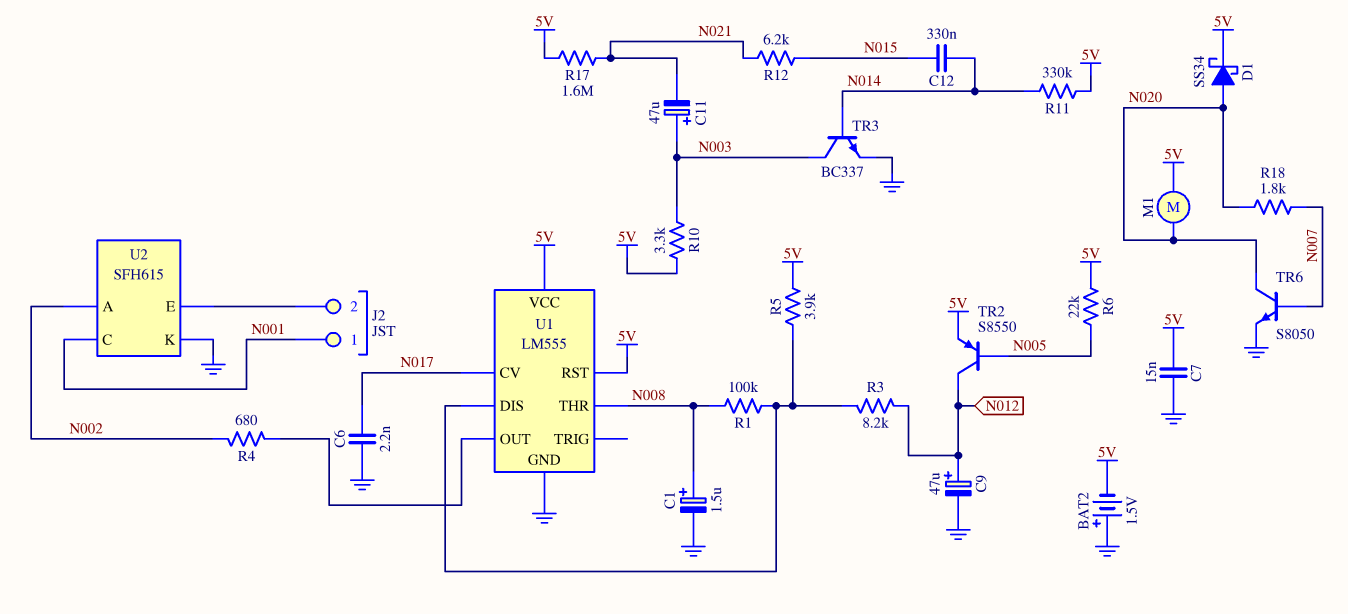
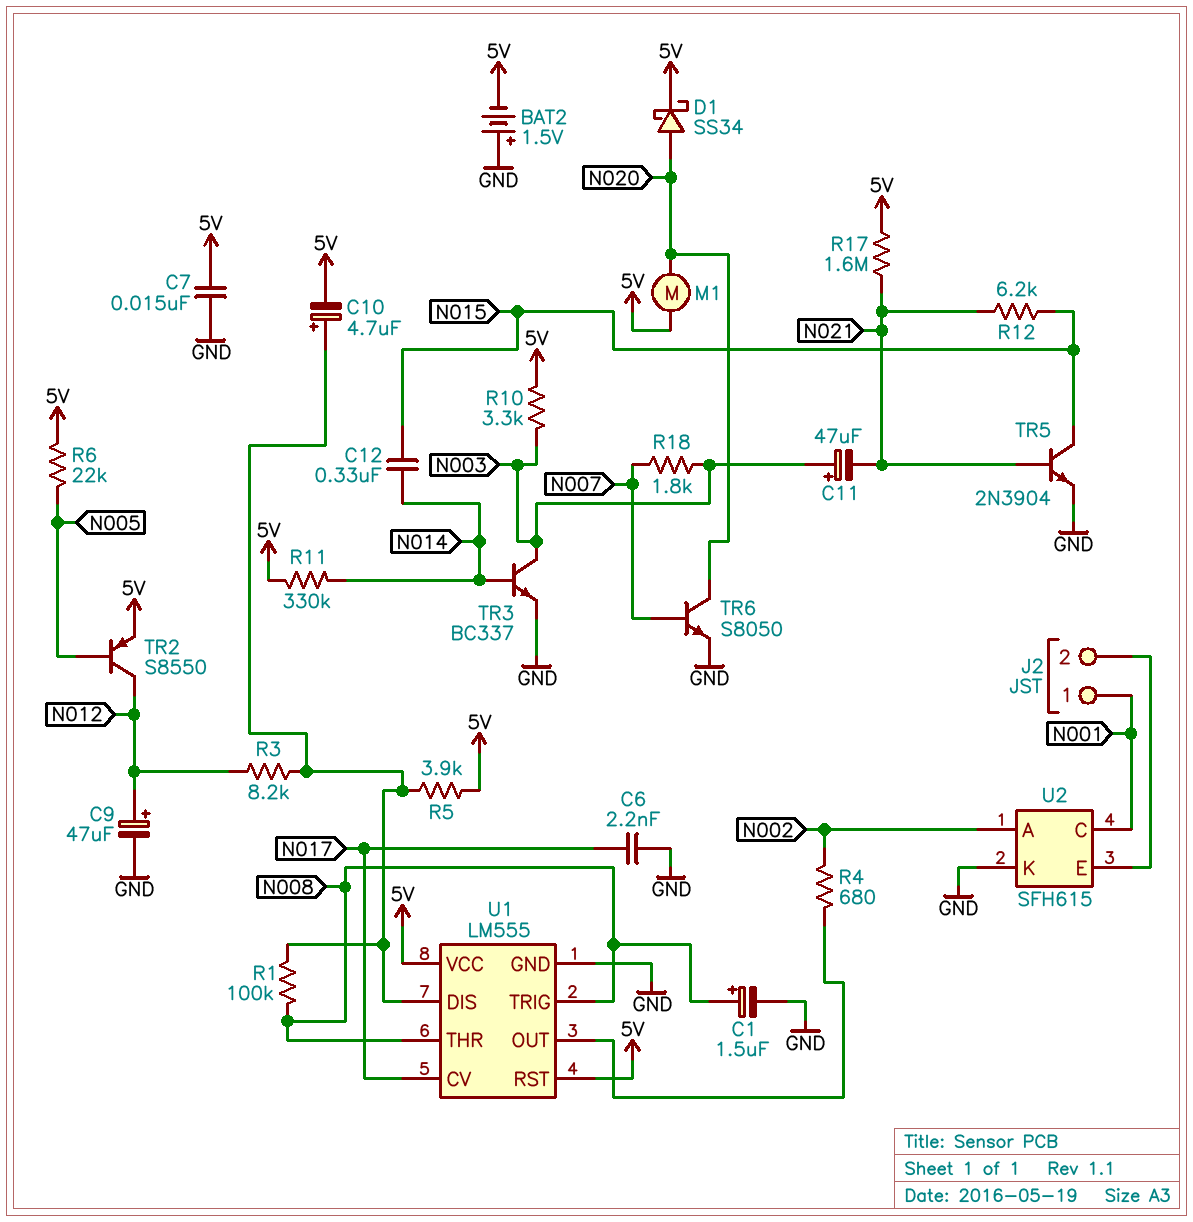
C10: none -> 4.7uF (plus U1/DIS, minus 5V)
R18: 1.8k (N007, N020) -> 1.8k (N003, N007)
TR5: none -> NPN 2N3904 (B N021, C N015, E GND)
U1 pin TRIG: none -> N008

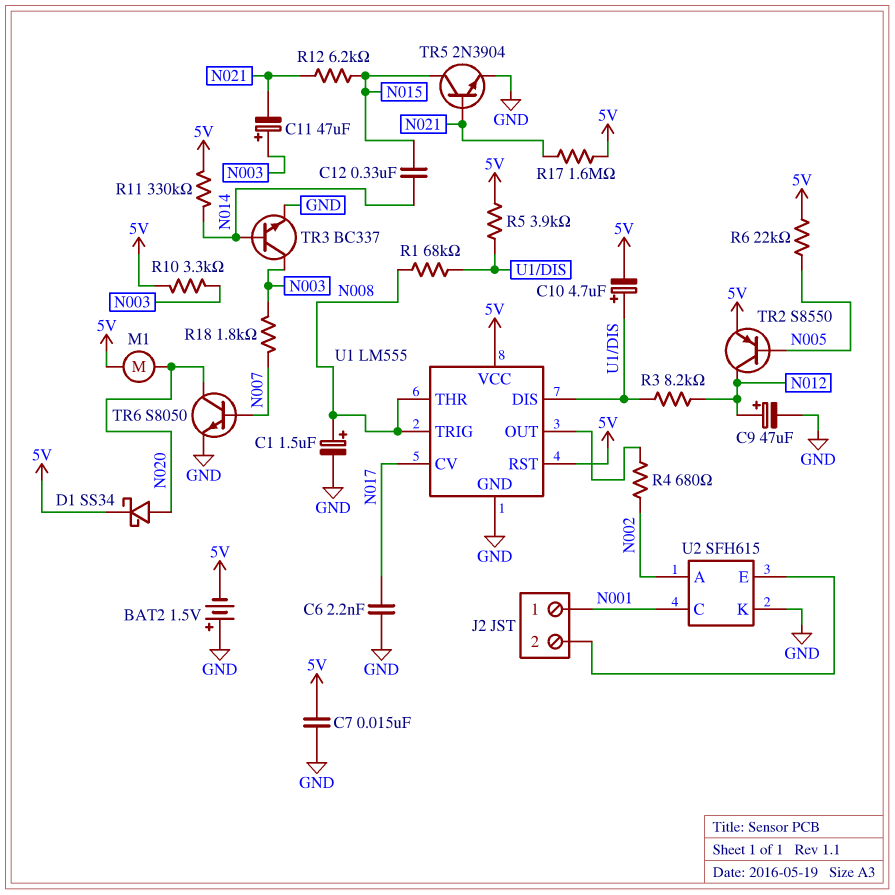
R1: 100k (N008, U1/DIS) -> 68k (N008, U1/DIS)

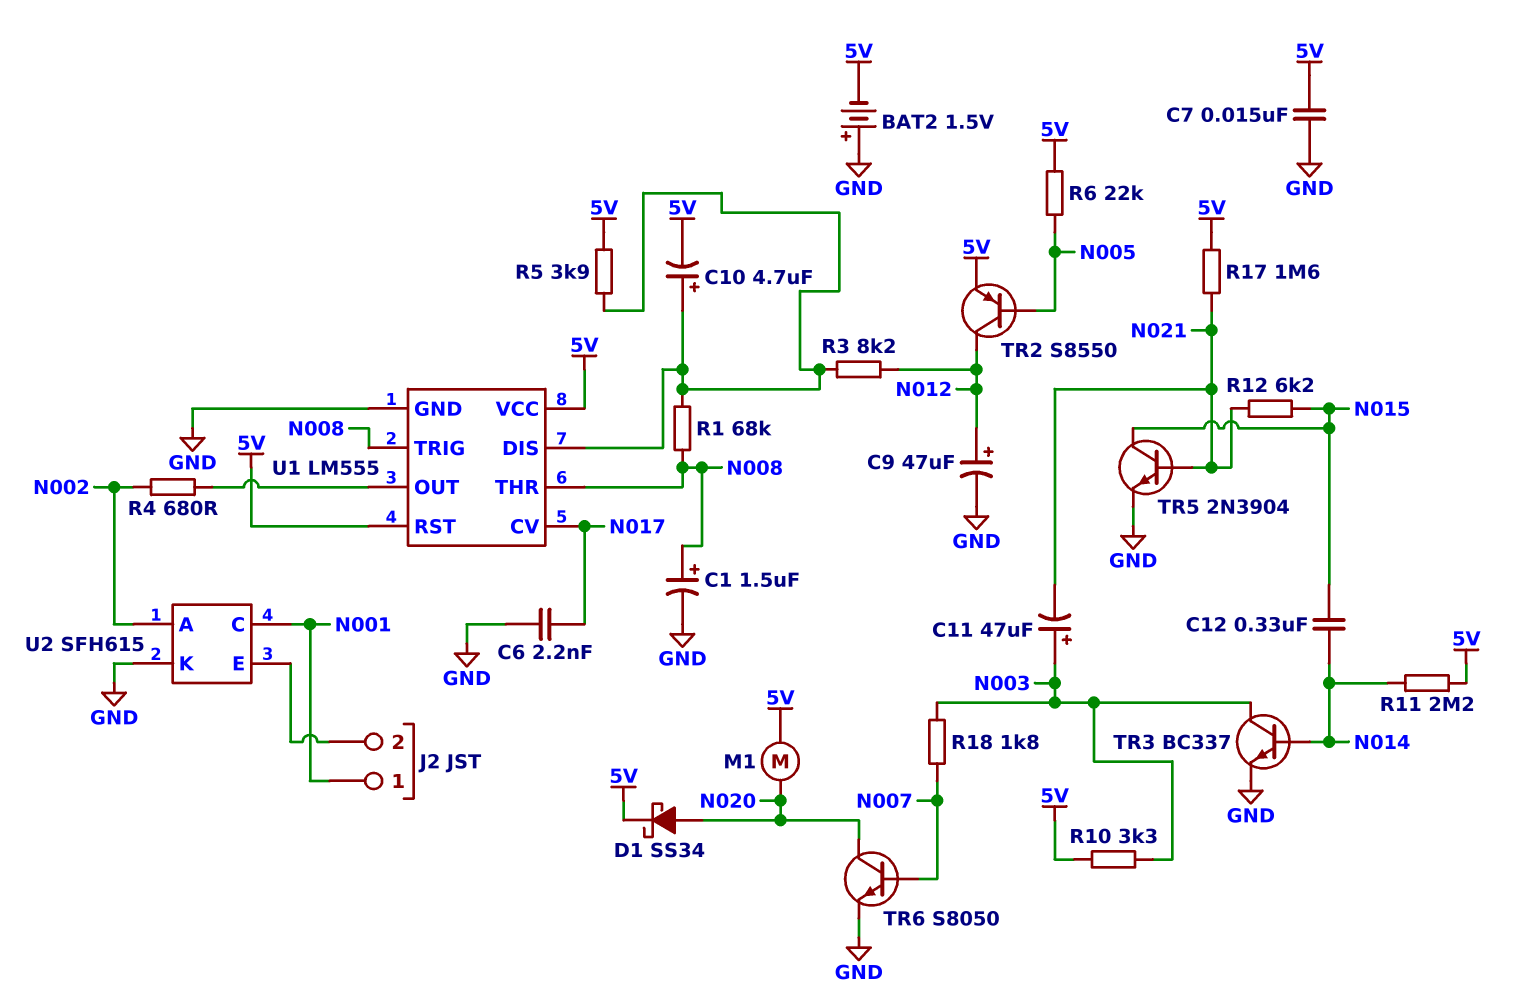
R11: 330k (5V, N014) -> 2.2M (5V, N014)

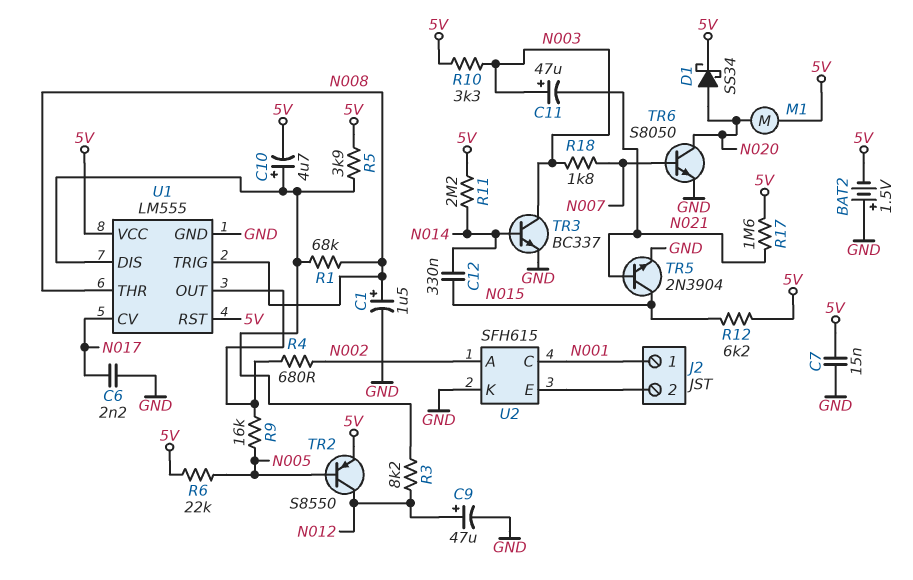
R9: none -> 16k (N005, U1/OUT)
R12: 6.2k (N015, N021) -> 6.2k (5V, N015)

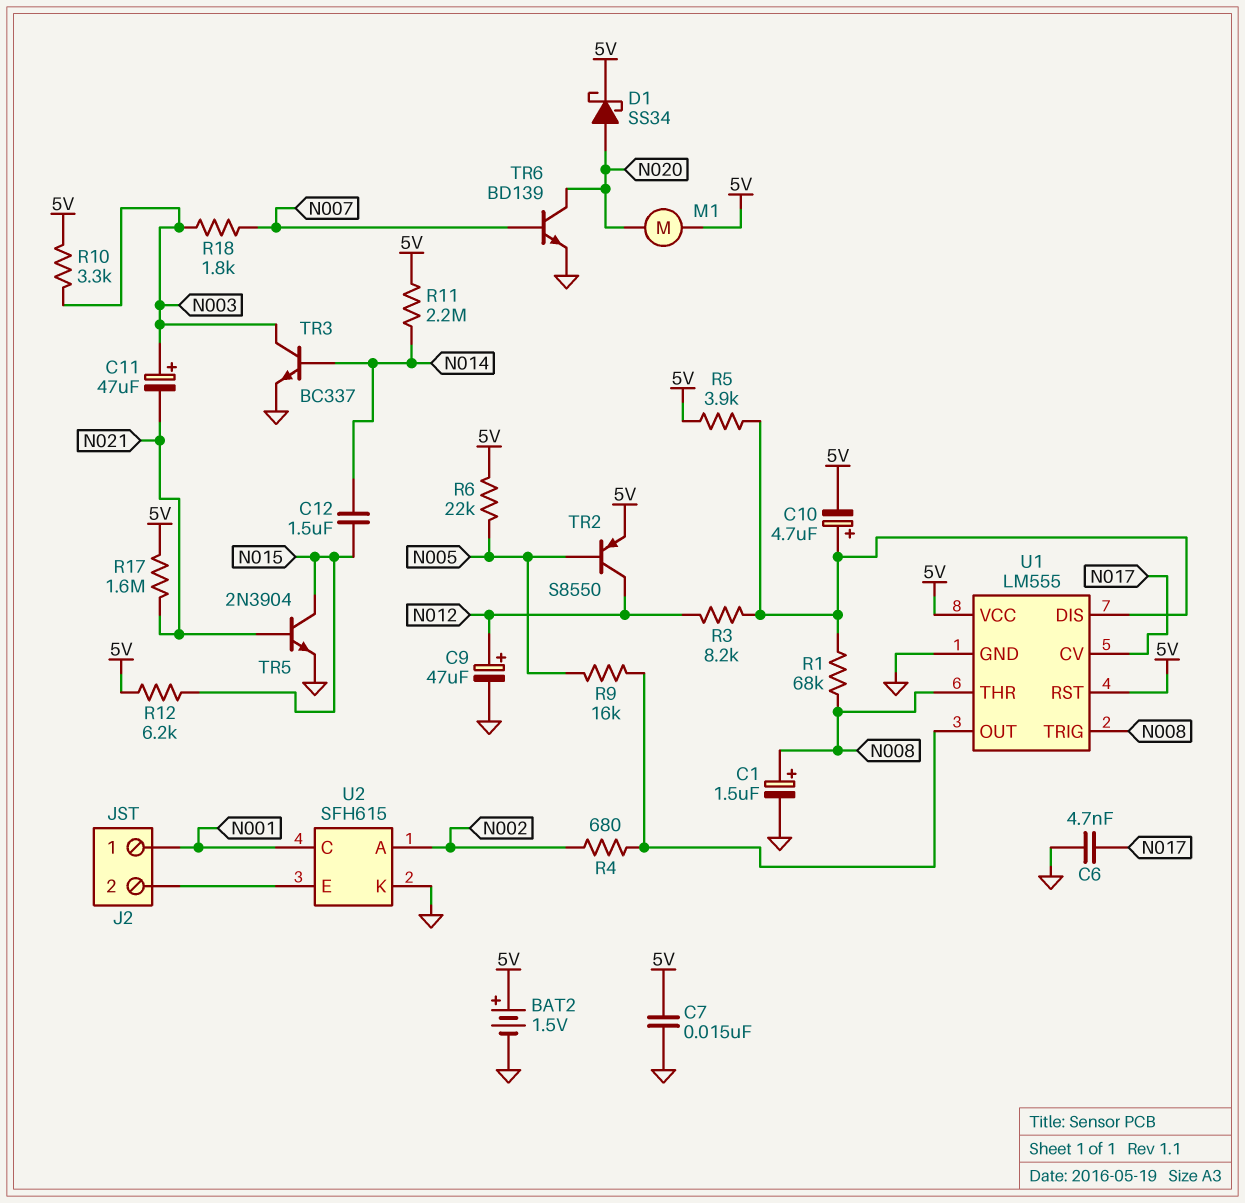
BAT2: 1.5V (plus GND, minus 5V) -> 1.5V (plus 5V, minus GND)
C6: 2.2nF (GND, N017) -> 4.7nF (GND, N017)
C12: 330nF (N014, N015) -> 1.5uF (N014, N015)
TR6: NPN S8050 (B N007, C N020, E GND) -> NPN BD139 (B N007, C N020, E GND)

